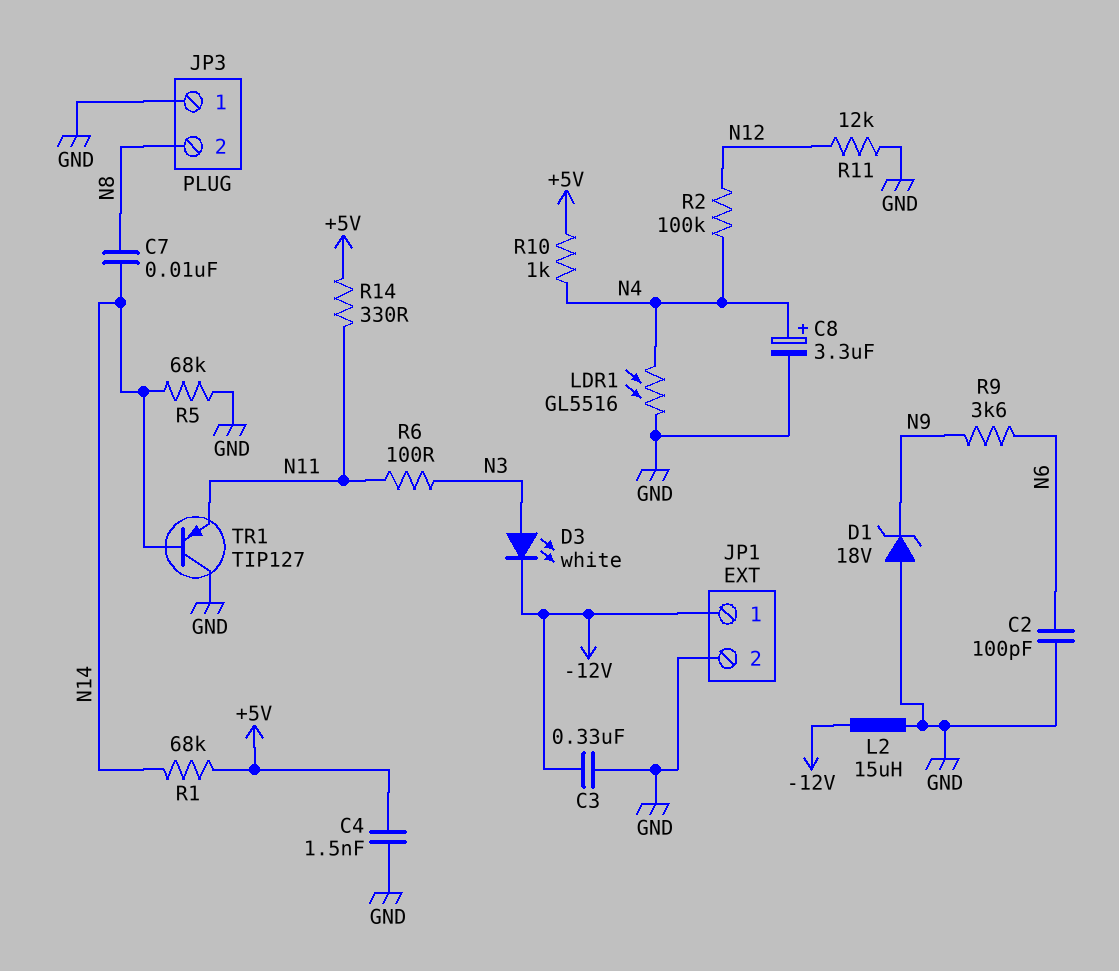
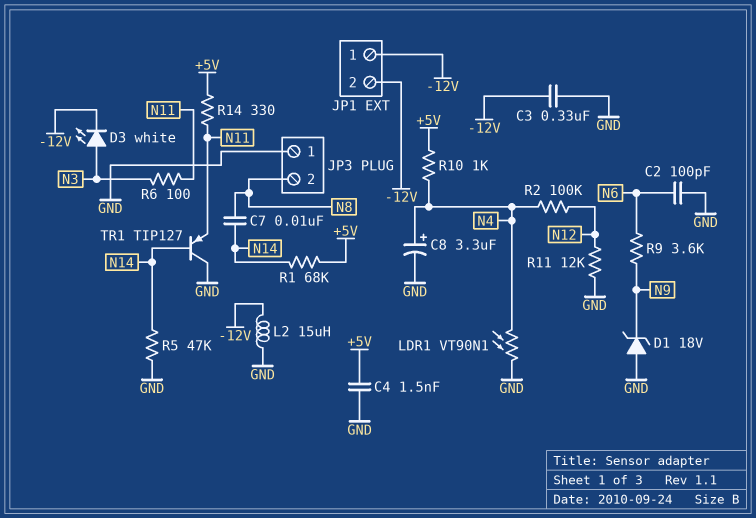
JP1 pin 2: GND -> -12V
LDR1: GL5516 (GND, N4) -> VT90N1 (GND, N4)
R5: 68k (GND, N14) -> 47k (GND, N14)

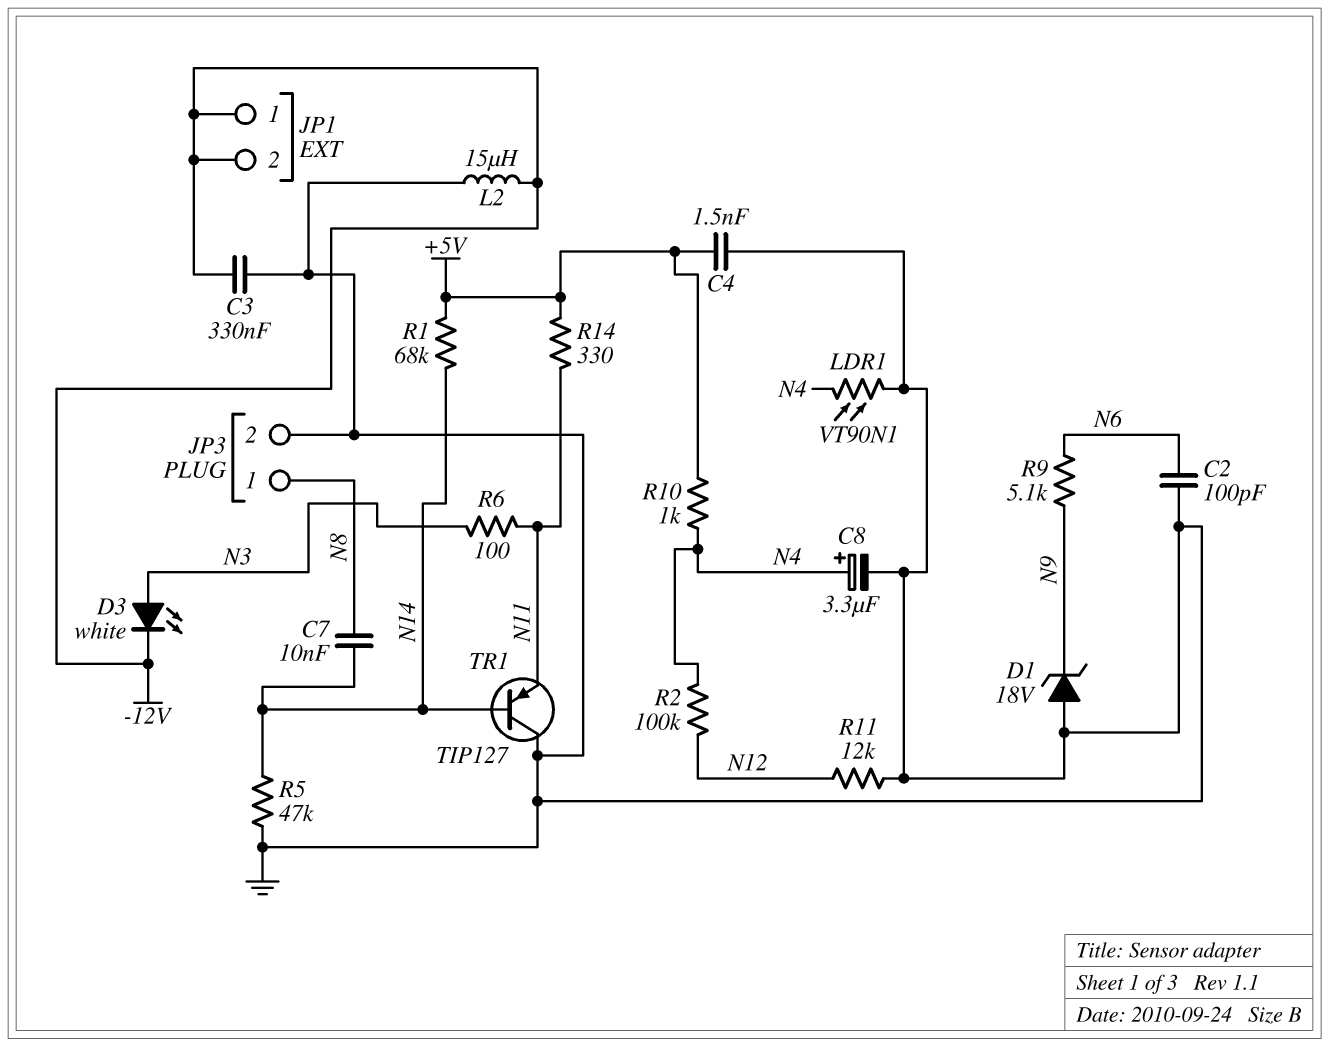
JP3 pin 1: GND -> N8
JP3 pin 2: N8 -> GND
R9: 3.6k (N6, N9) -> 5.1k (N6, N9)

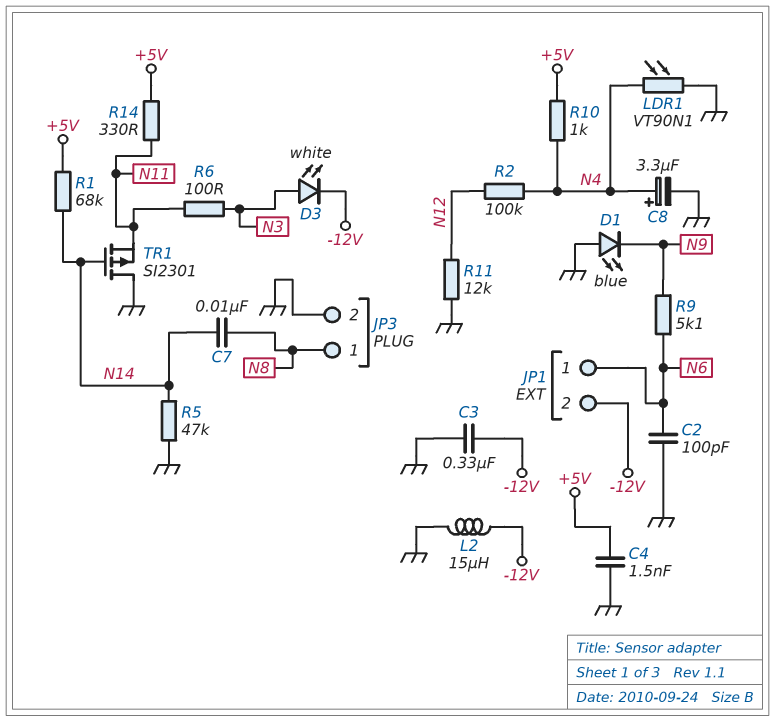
D1: zener 18V (A GND, K N9) -> LED blue (A GND, K N9)
JP1 pin 1: -12V -> N6
TR1: PNP TIP127 (B N14, C GND, E N11) -> PMOS SI2301 (G N14, D GND, S N11)

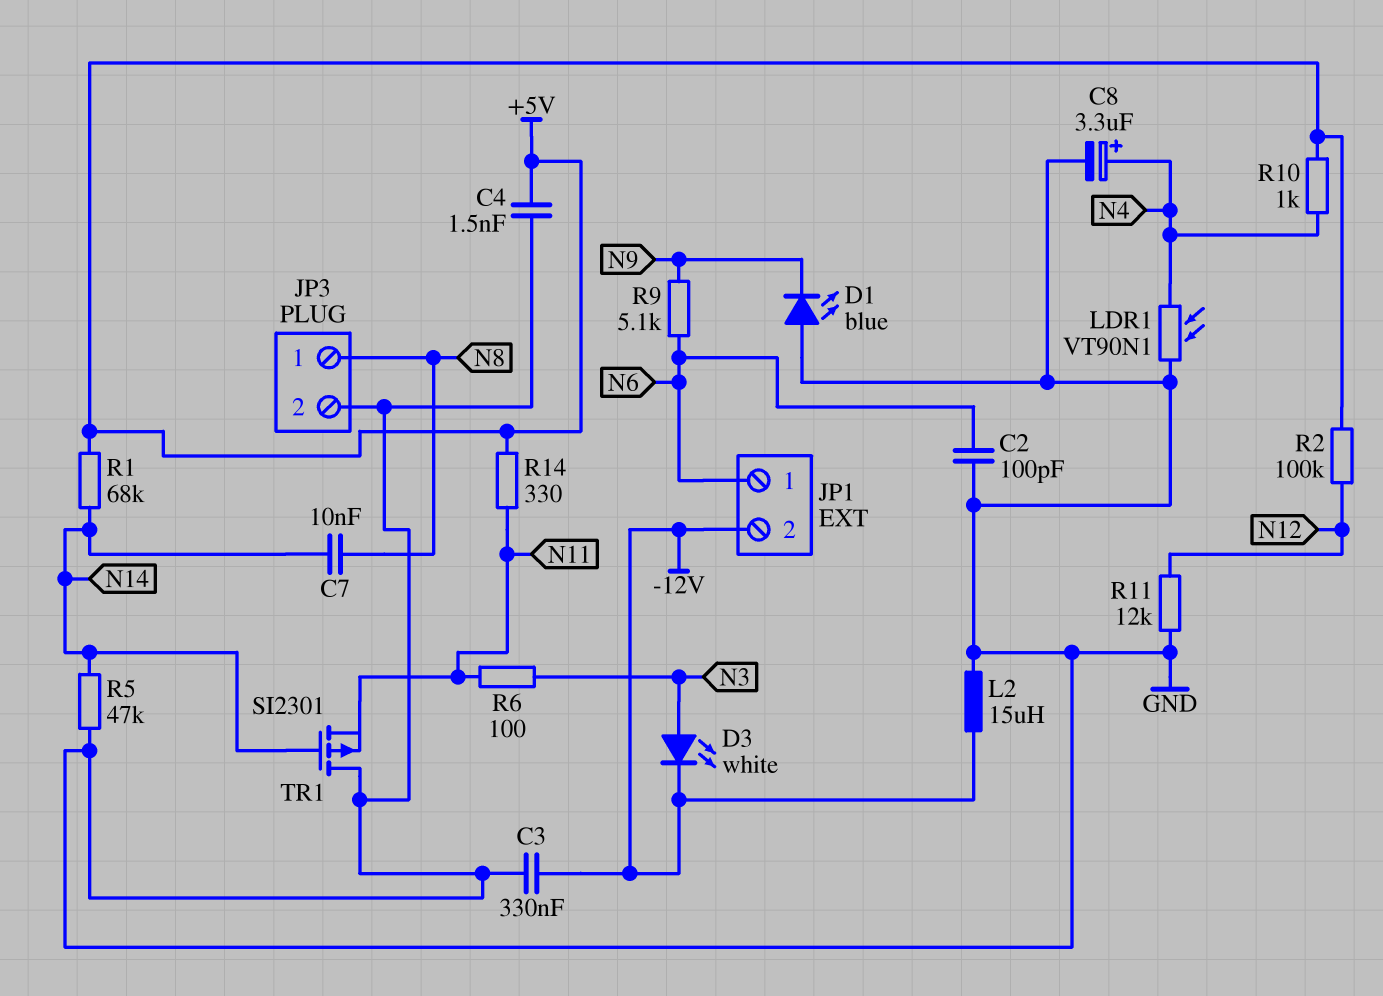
R2: 100k (N4, N12) -> 100k (+5V, N12)

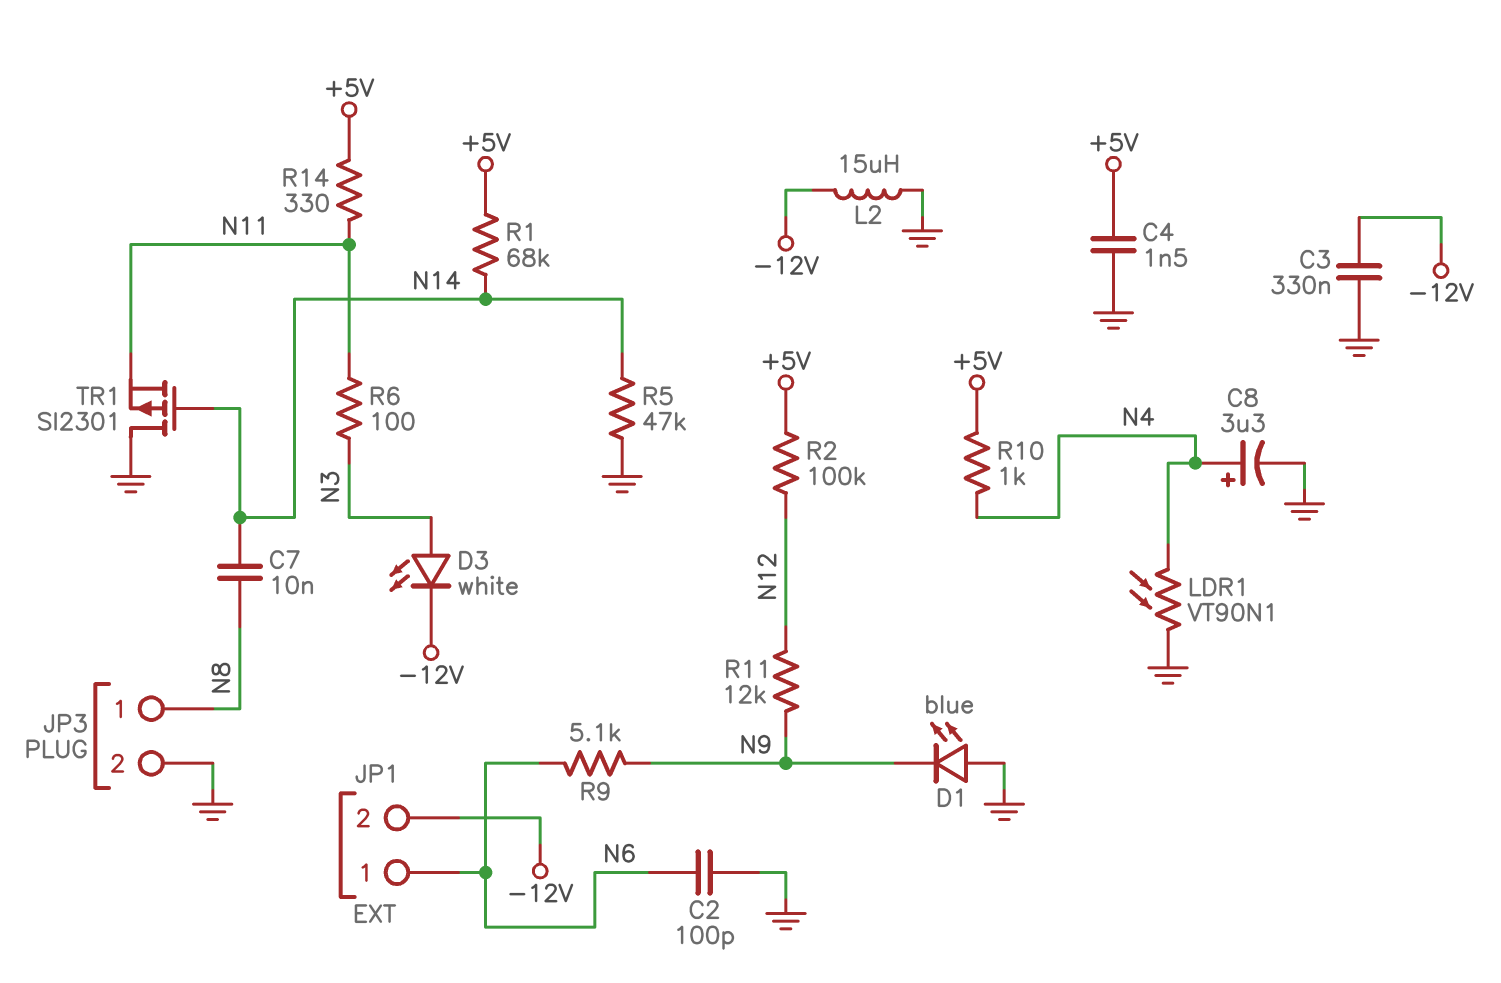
R11: 12k (GND, N12) -> 12k (N9, N12)

